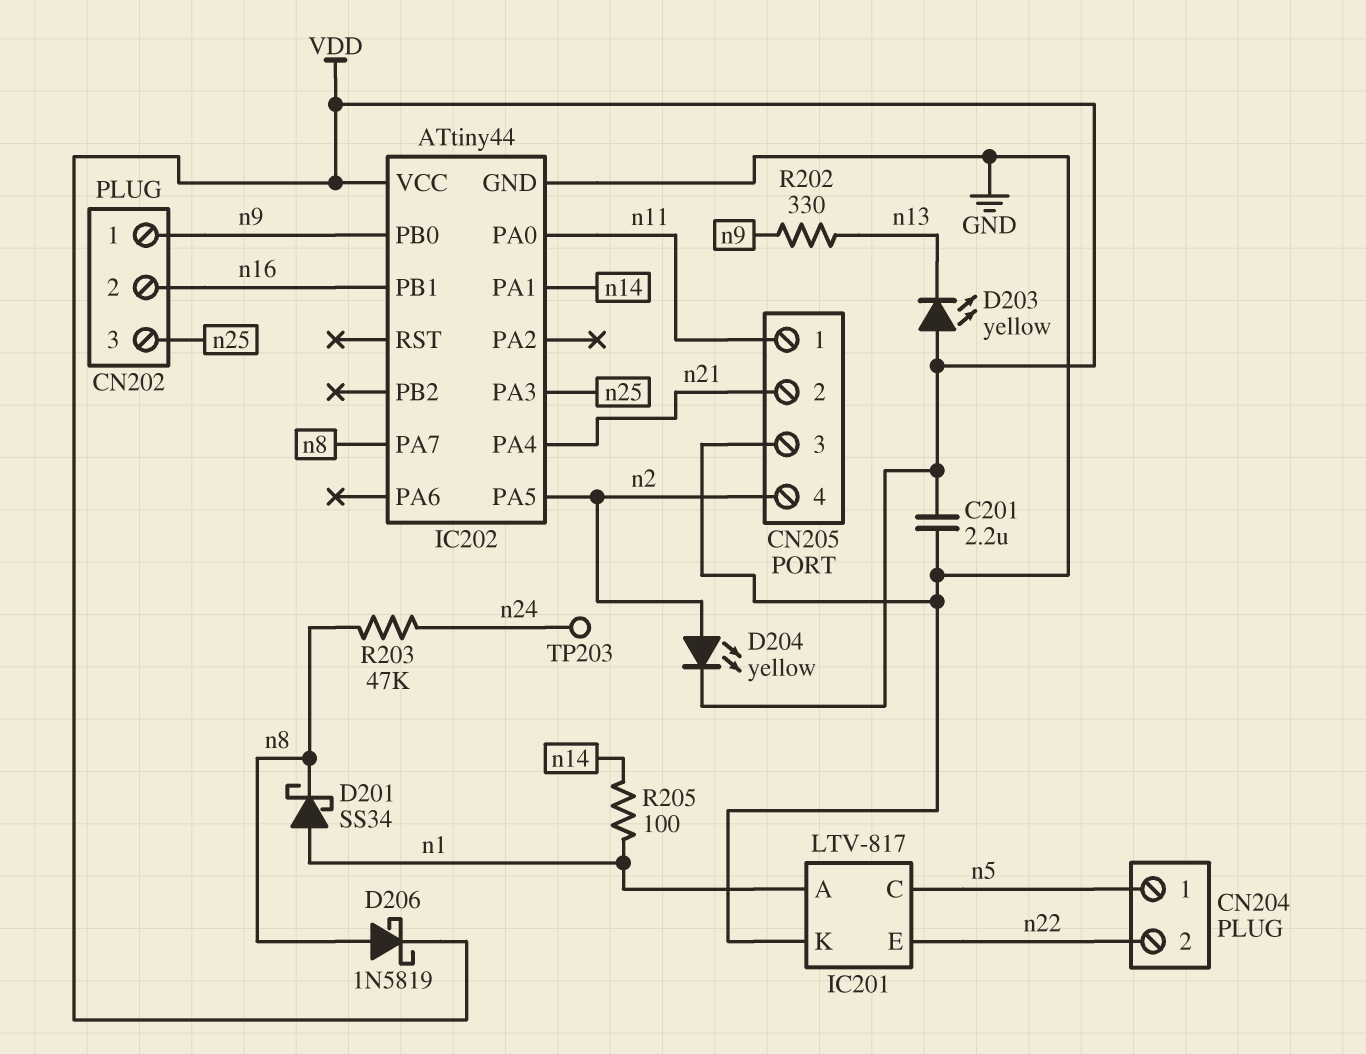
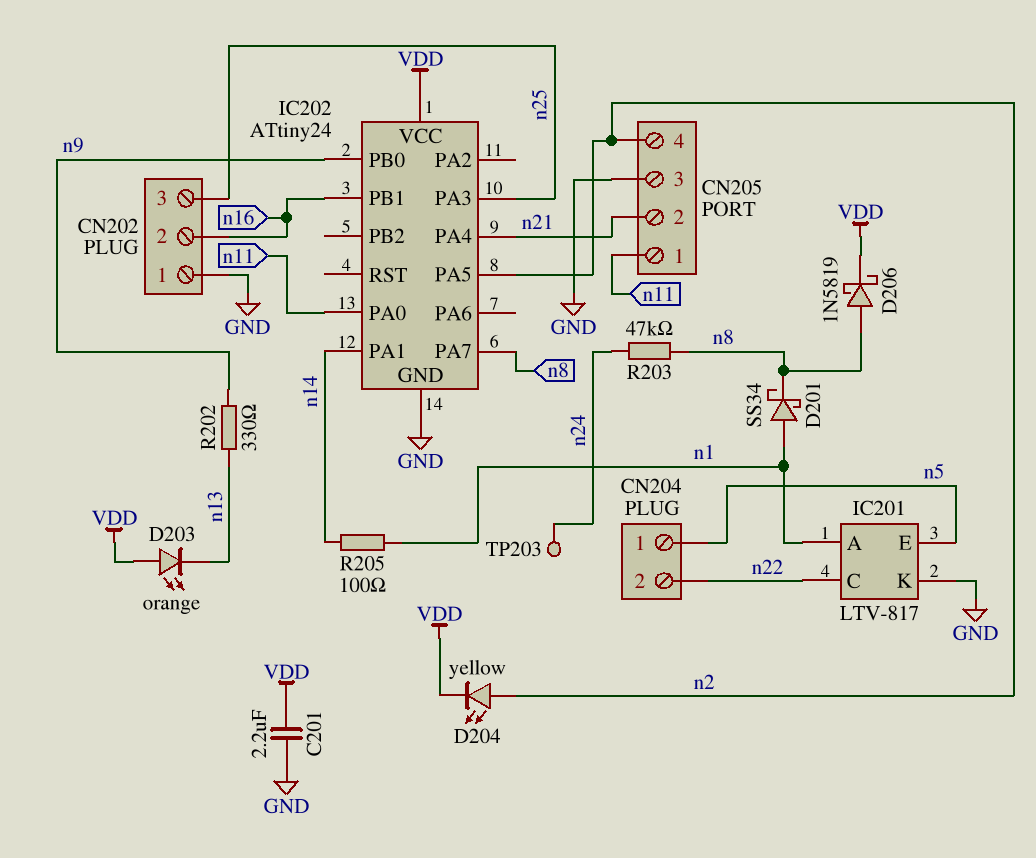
CN202 pin 1: n9 -> GND
D203: LED yellow (A VDD, K n13) -> LED orange (A VDD, K n13)
IC201 pin C: n5 -> n22
IC201 pin E: n22 -> n5
IC202: ATtiny44 -> ATtiny24

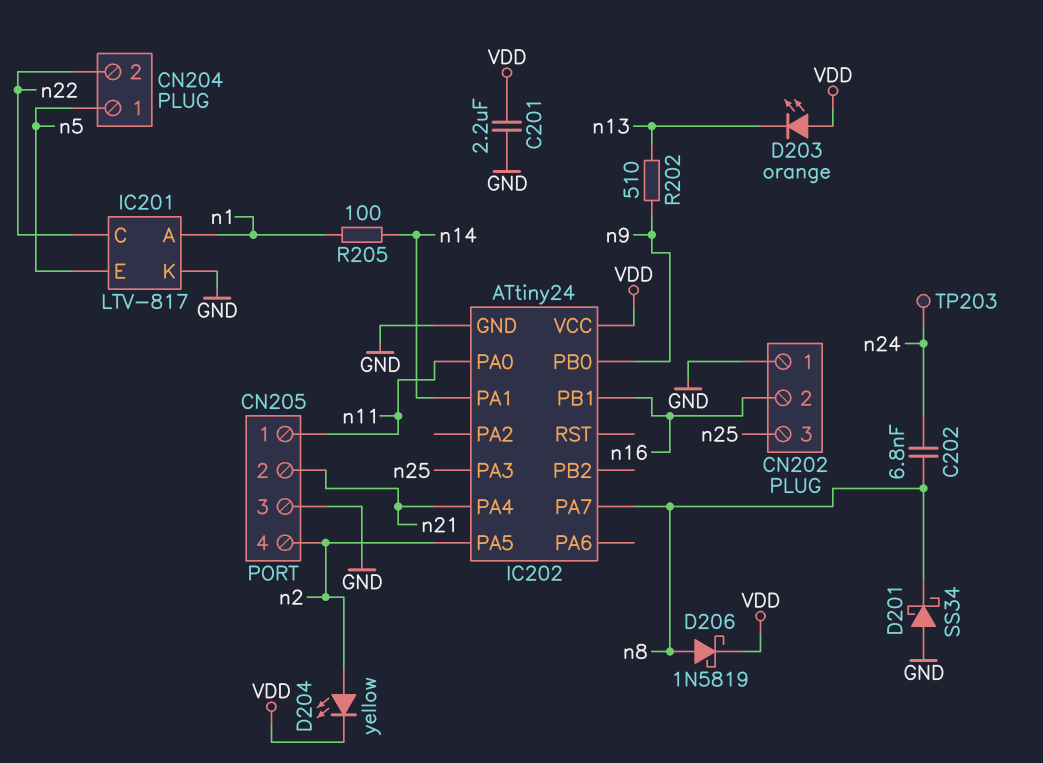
C202: none -> 6.8nF (n8, n24)
D201: schottky SS34 (A n1, K n8) -> schottky SS34 (A GND, K n8)
R202: 330 (n9, n13) -> 510 (n9, n13)
R203: 47k (n8, n24) -> none

